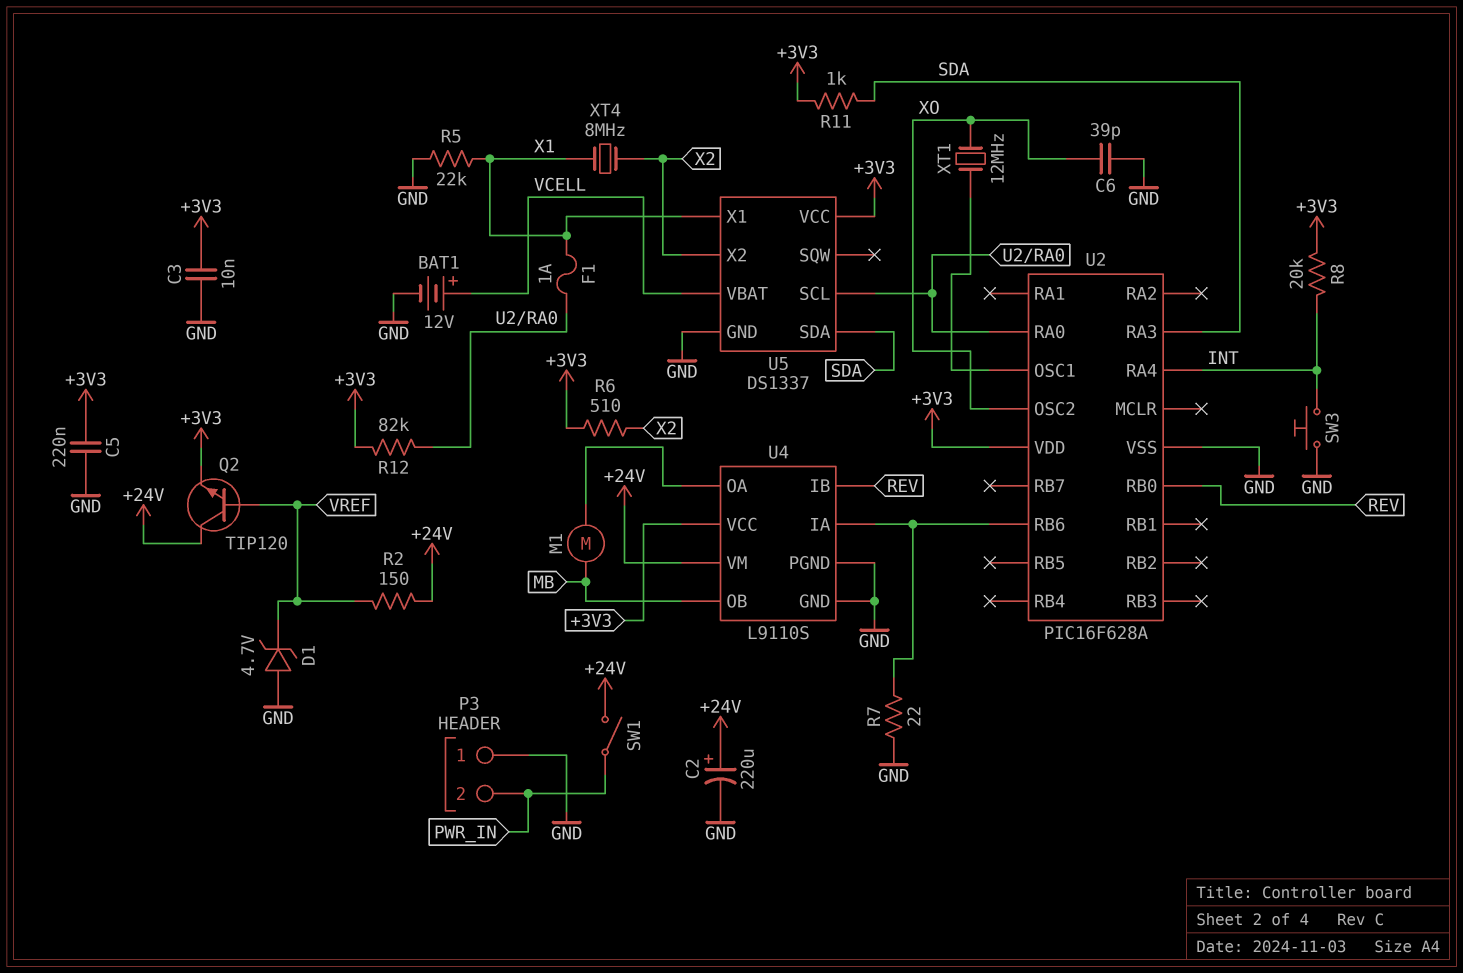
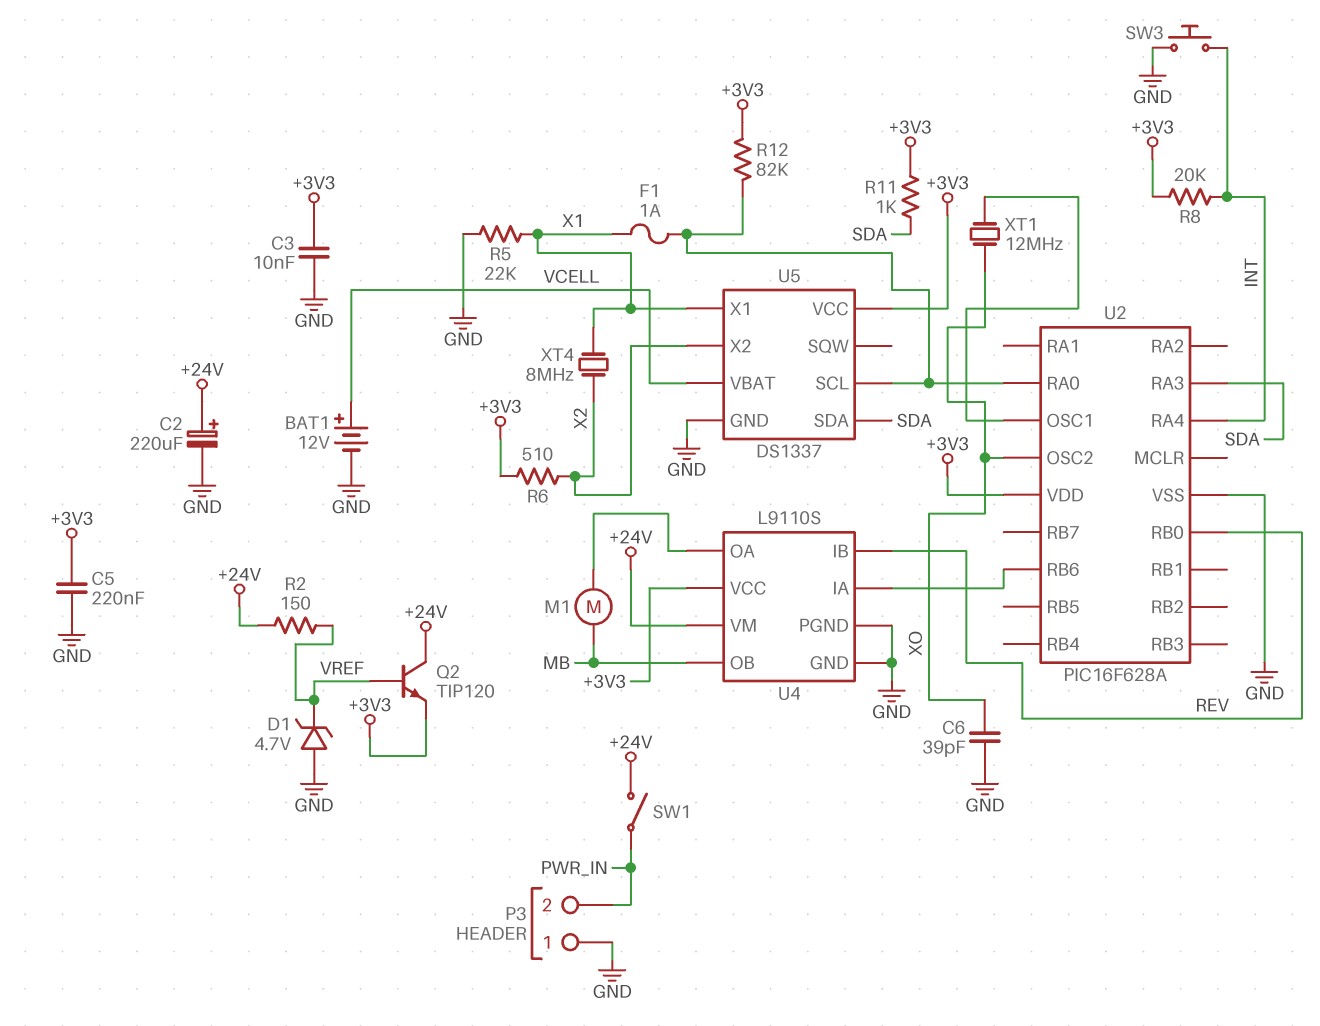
R7: 22 (GND, U2/RB6) -> none

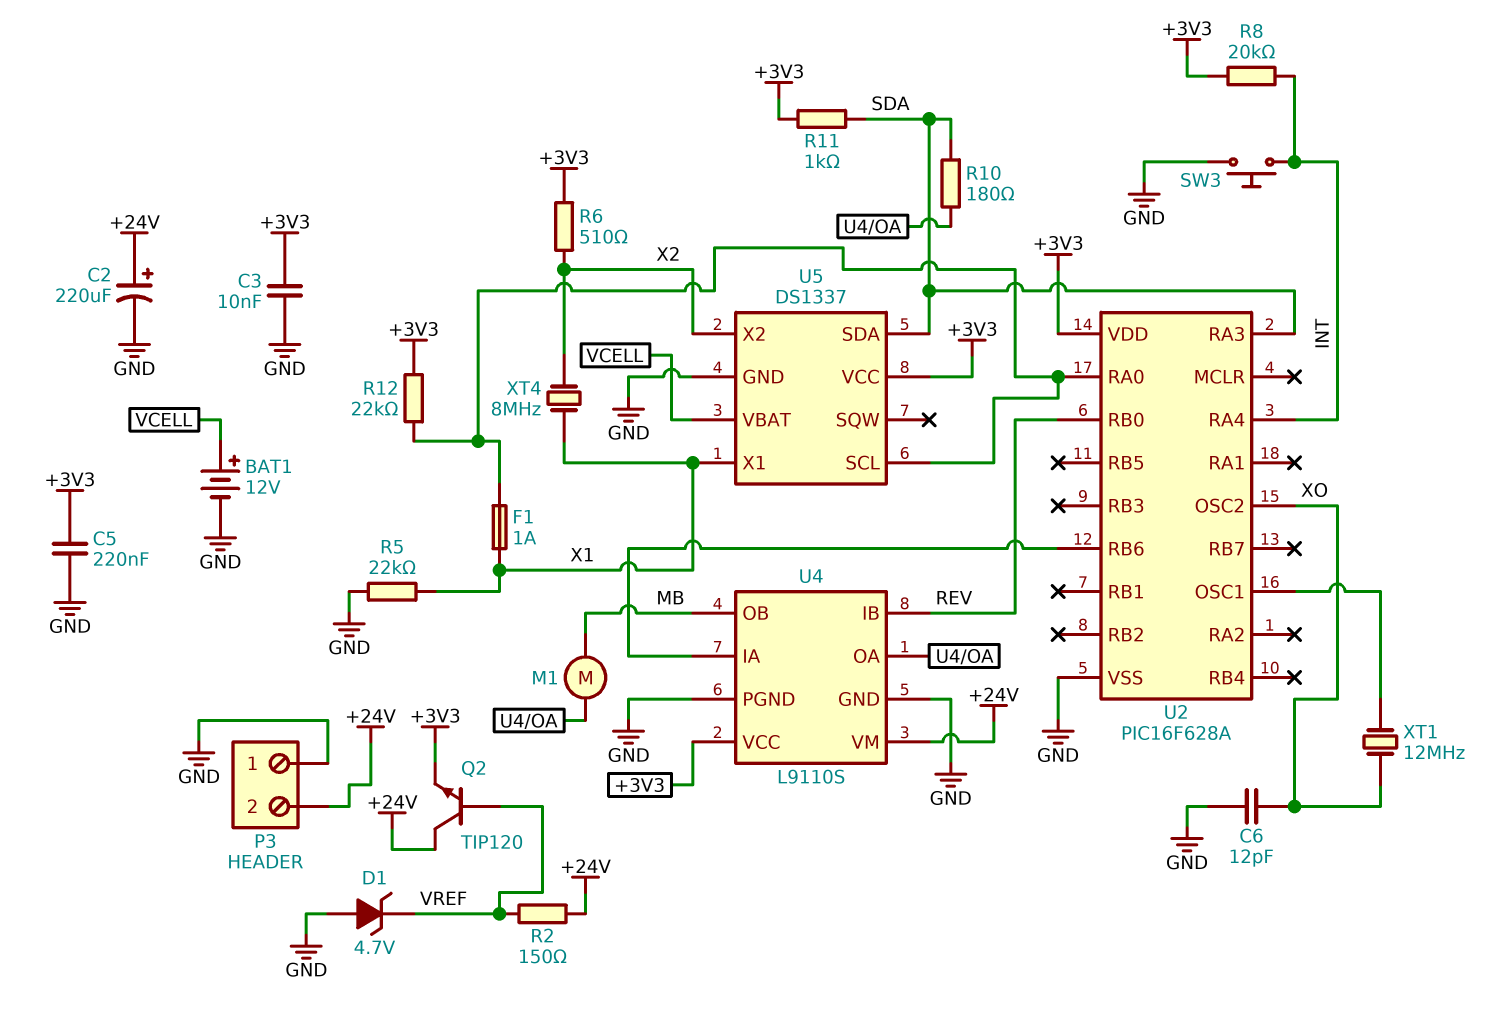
C6: 39pF (GND, XO) -> 12pF (GND, XO)
P3 pin 2: PWR_IN -> +24V
R10: none -> 180 (SDA, U4/OA)
R12: 82k (+3V3, U2/RA0) -> 22k (+3V3, U2/RA0)
SW1: switch (+24V, PWR_IN) -> none

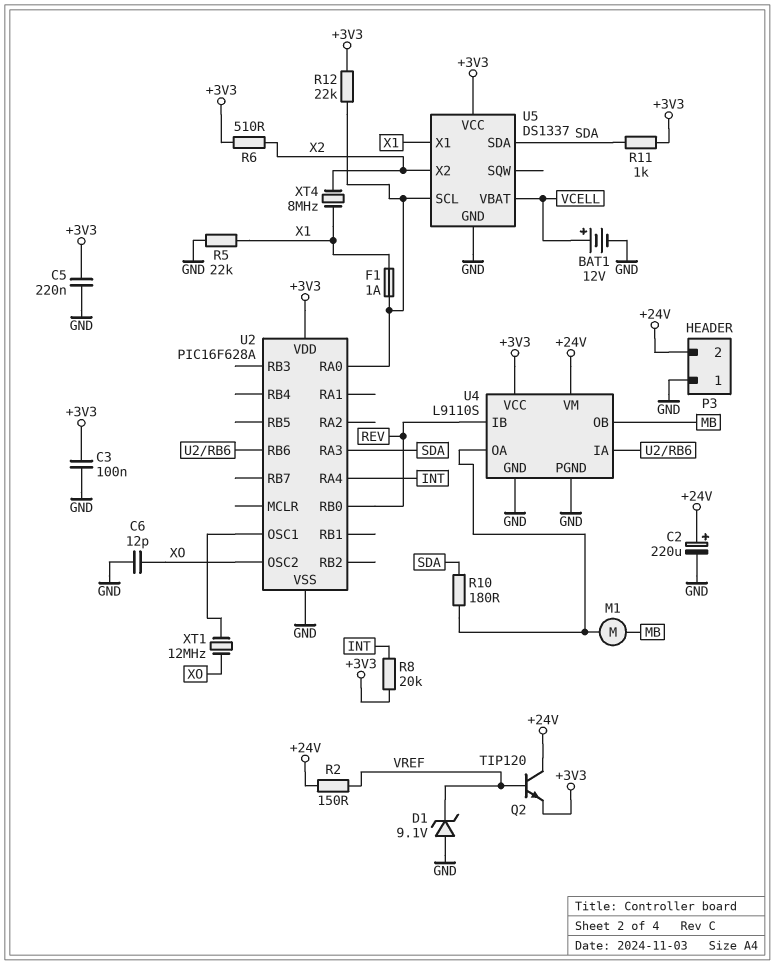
C3: 10nF (+3V3, GND) -> 100nF (+3V3, GND)
D1: zener 4.7V (A GND, K VREF) -> zener 9.1V (A GND, K VREF)
SW3: button (GND, INT) -> none

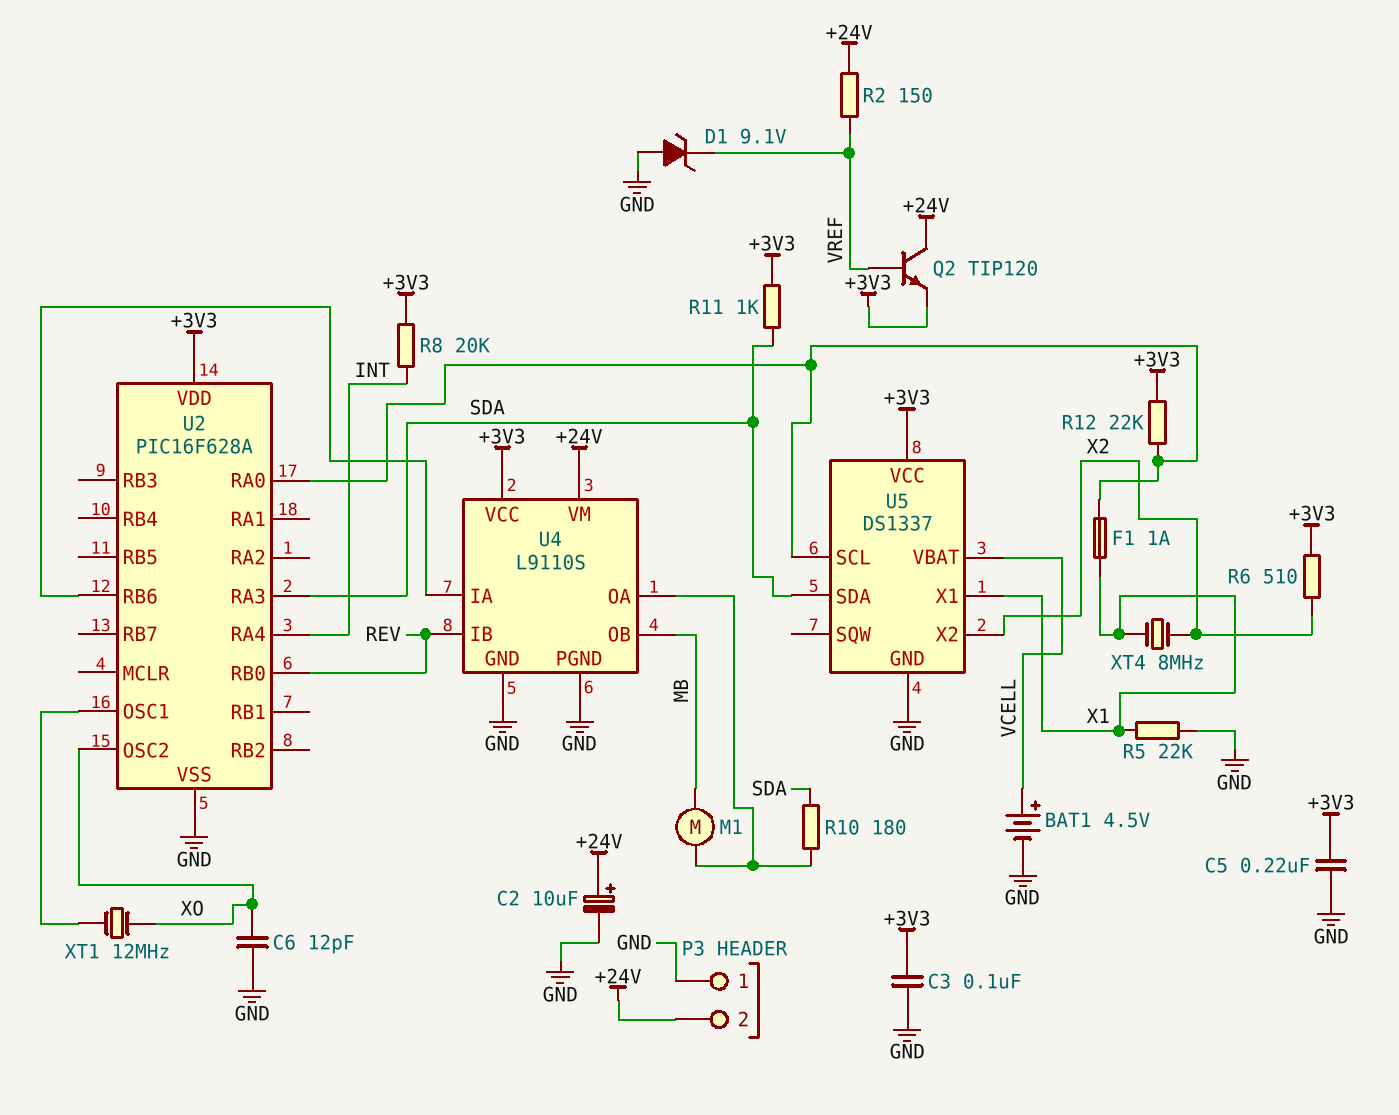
BAT1: 12V (plus VCELL, minus GND) -> 4.5V (plus VCELL, minus GND)
C2: 220uF (plus +24V, minus GND) -> 10uF (plus +24V, minus GND)

